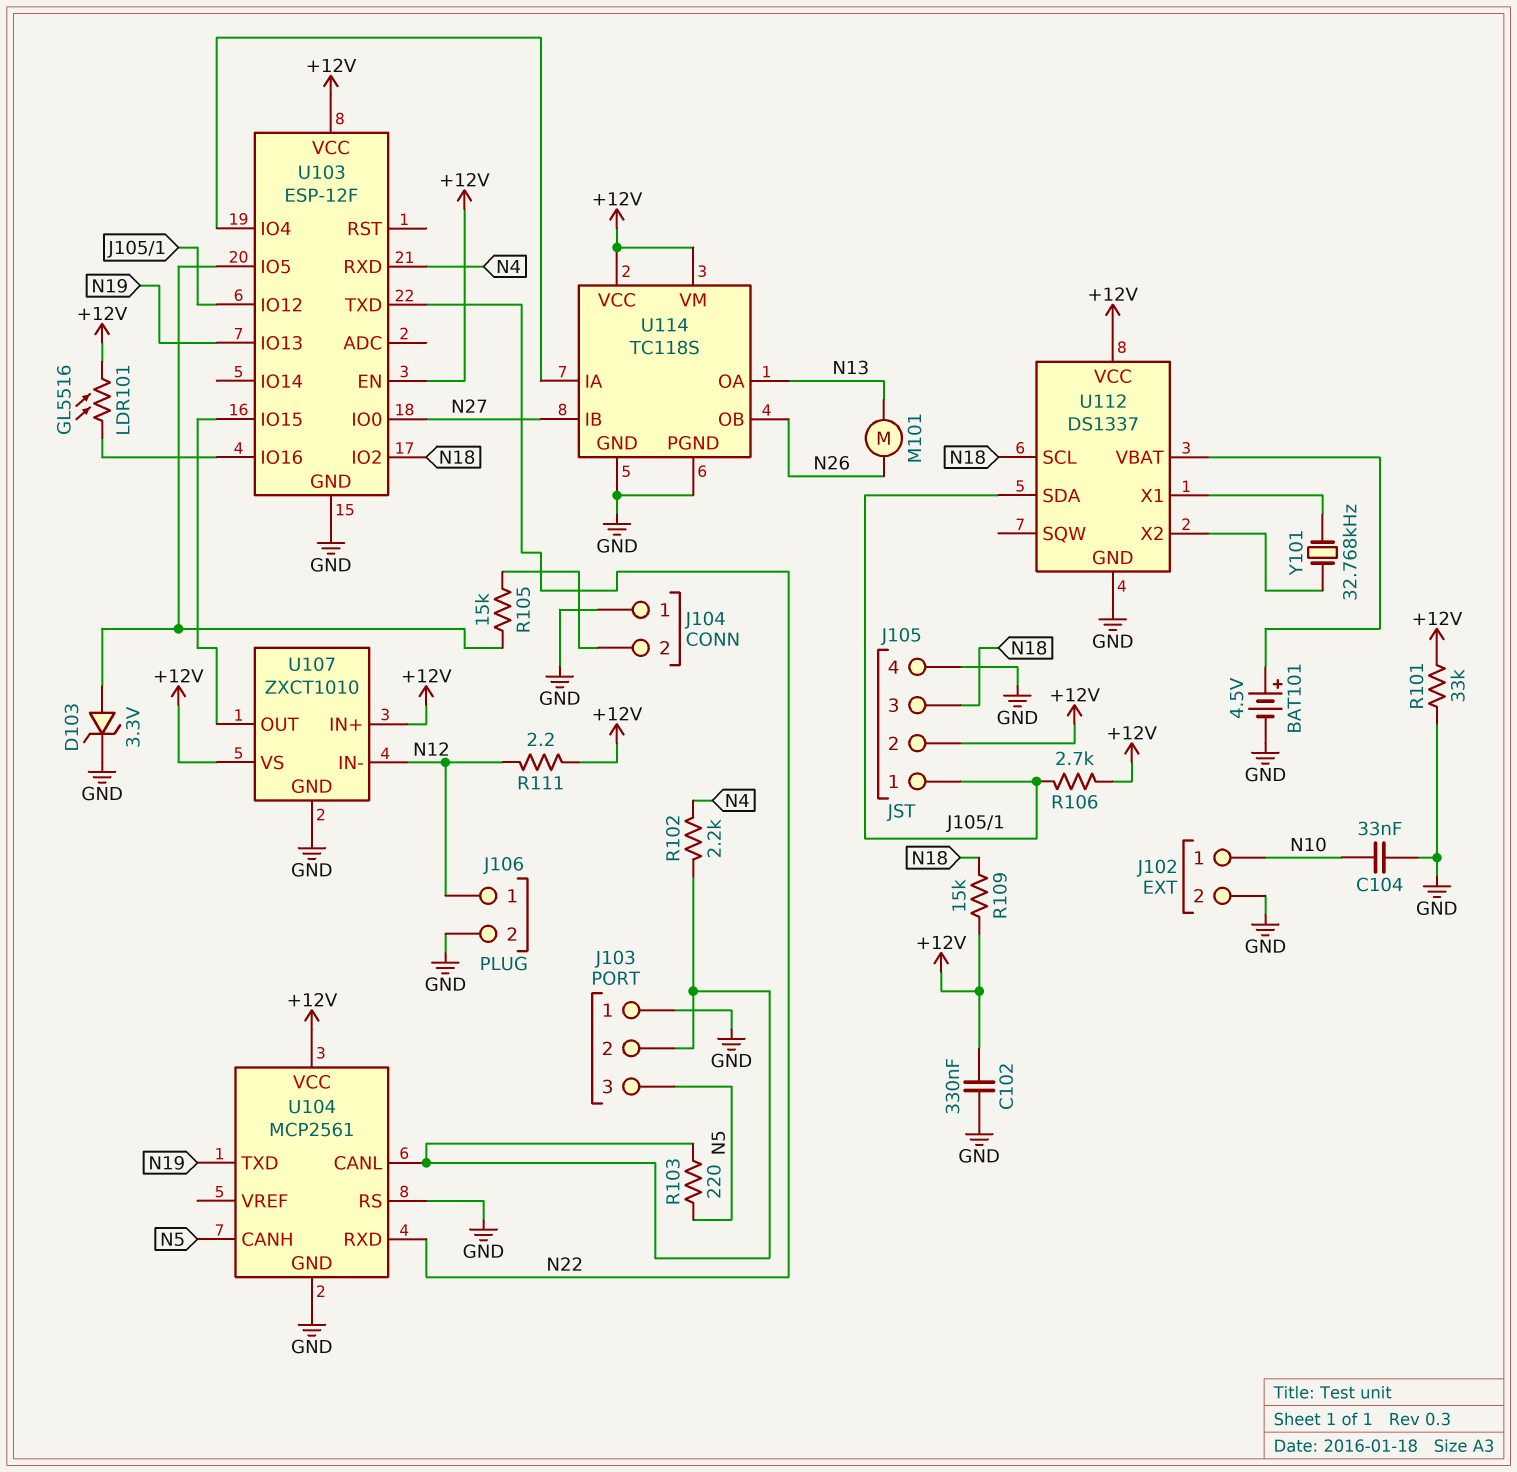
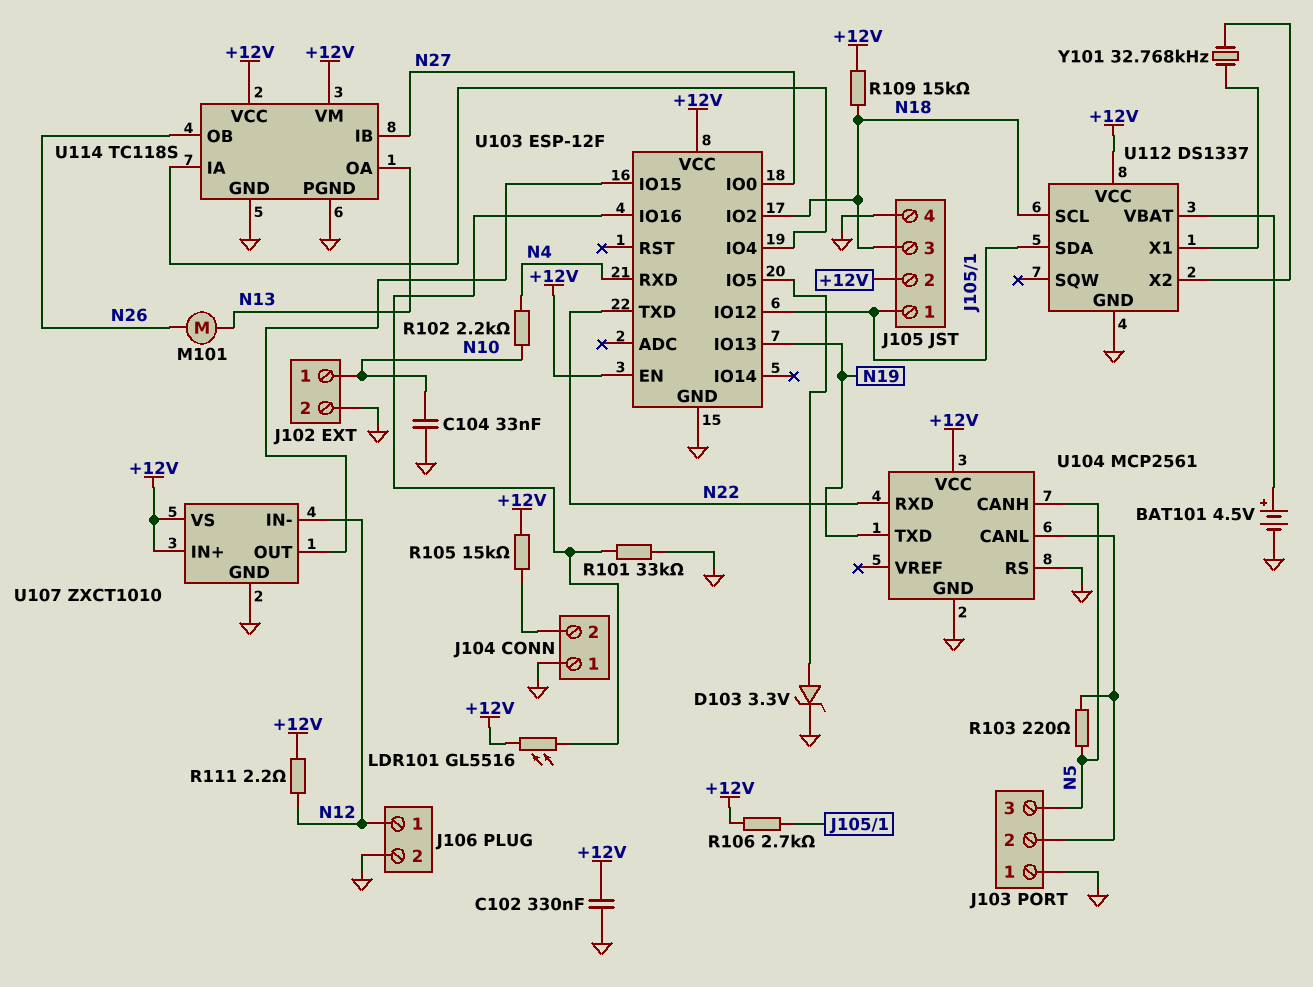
R101: 33k (+12V, GND) -> 33k (GND, U103/IO16)
R102: 2.2k (J103/2, N4) -> 2.2k (N4, N10)
R105: 15k (J104/2, U103/IO5) -> 15k (+12V, J104/2)

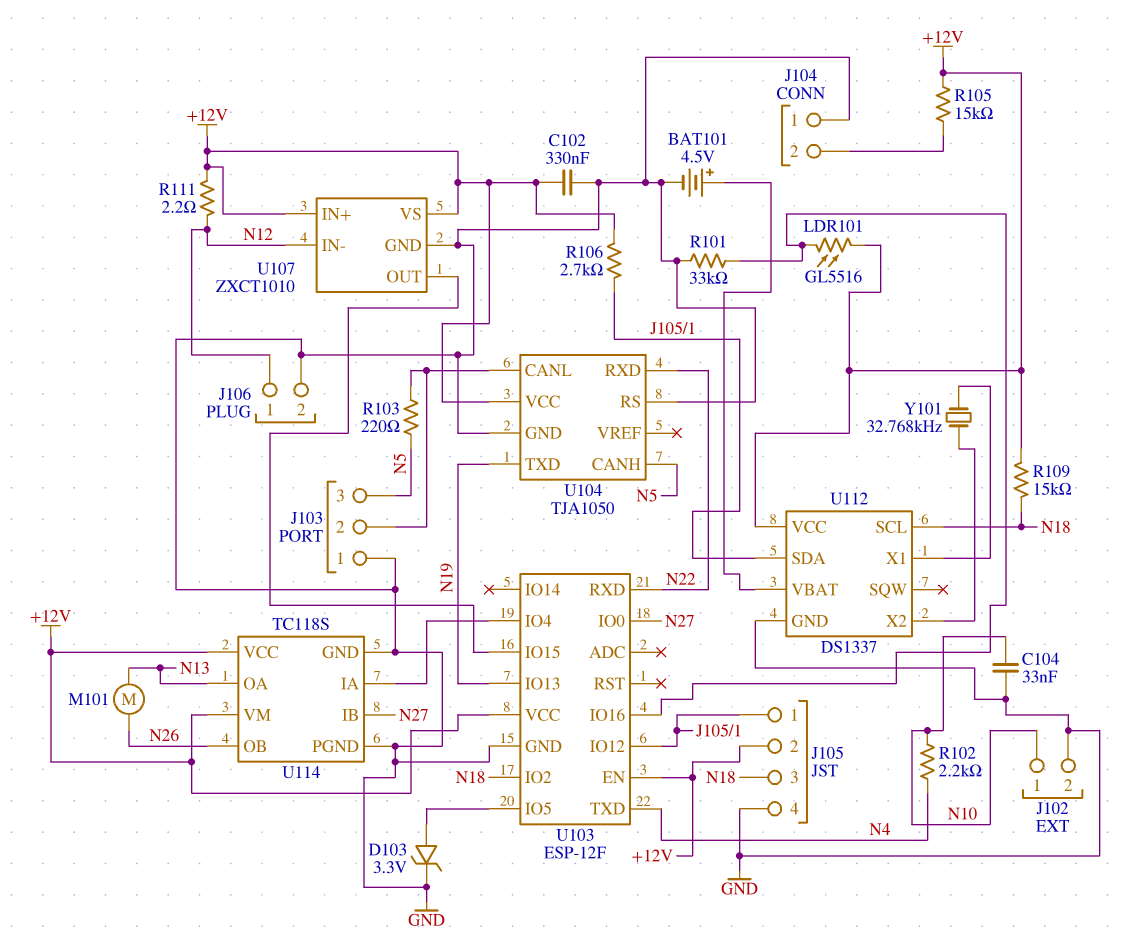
U103 pin RXD: N4 -> N22
U103 pin TXD: N22 -> N4
U104: MCP2561 -> TJA1050

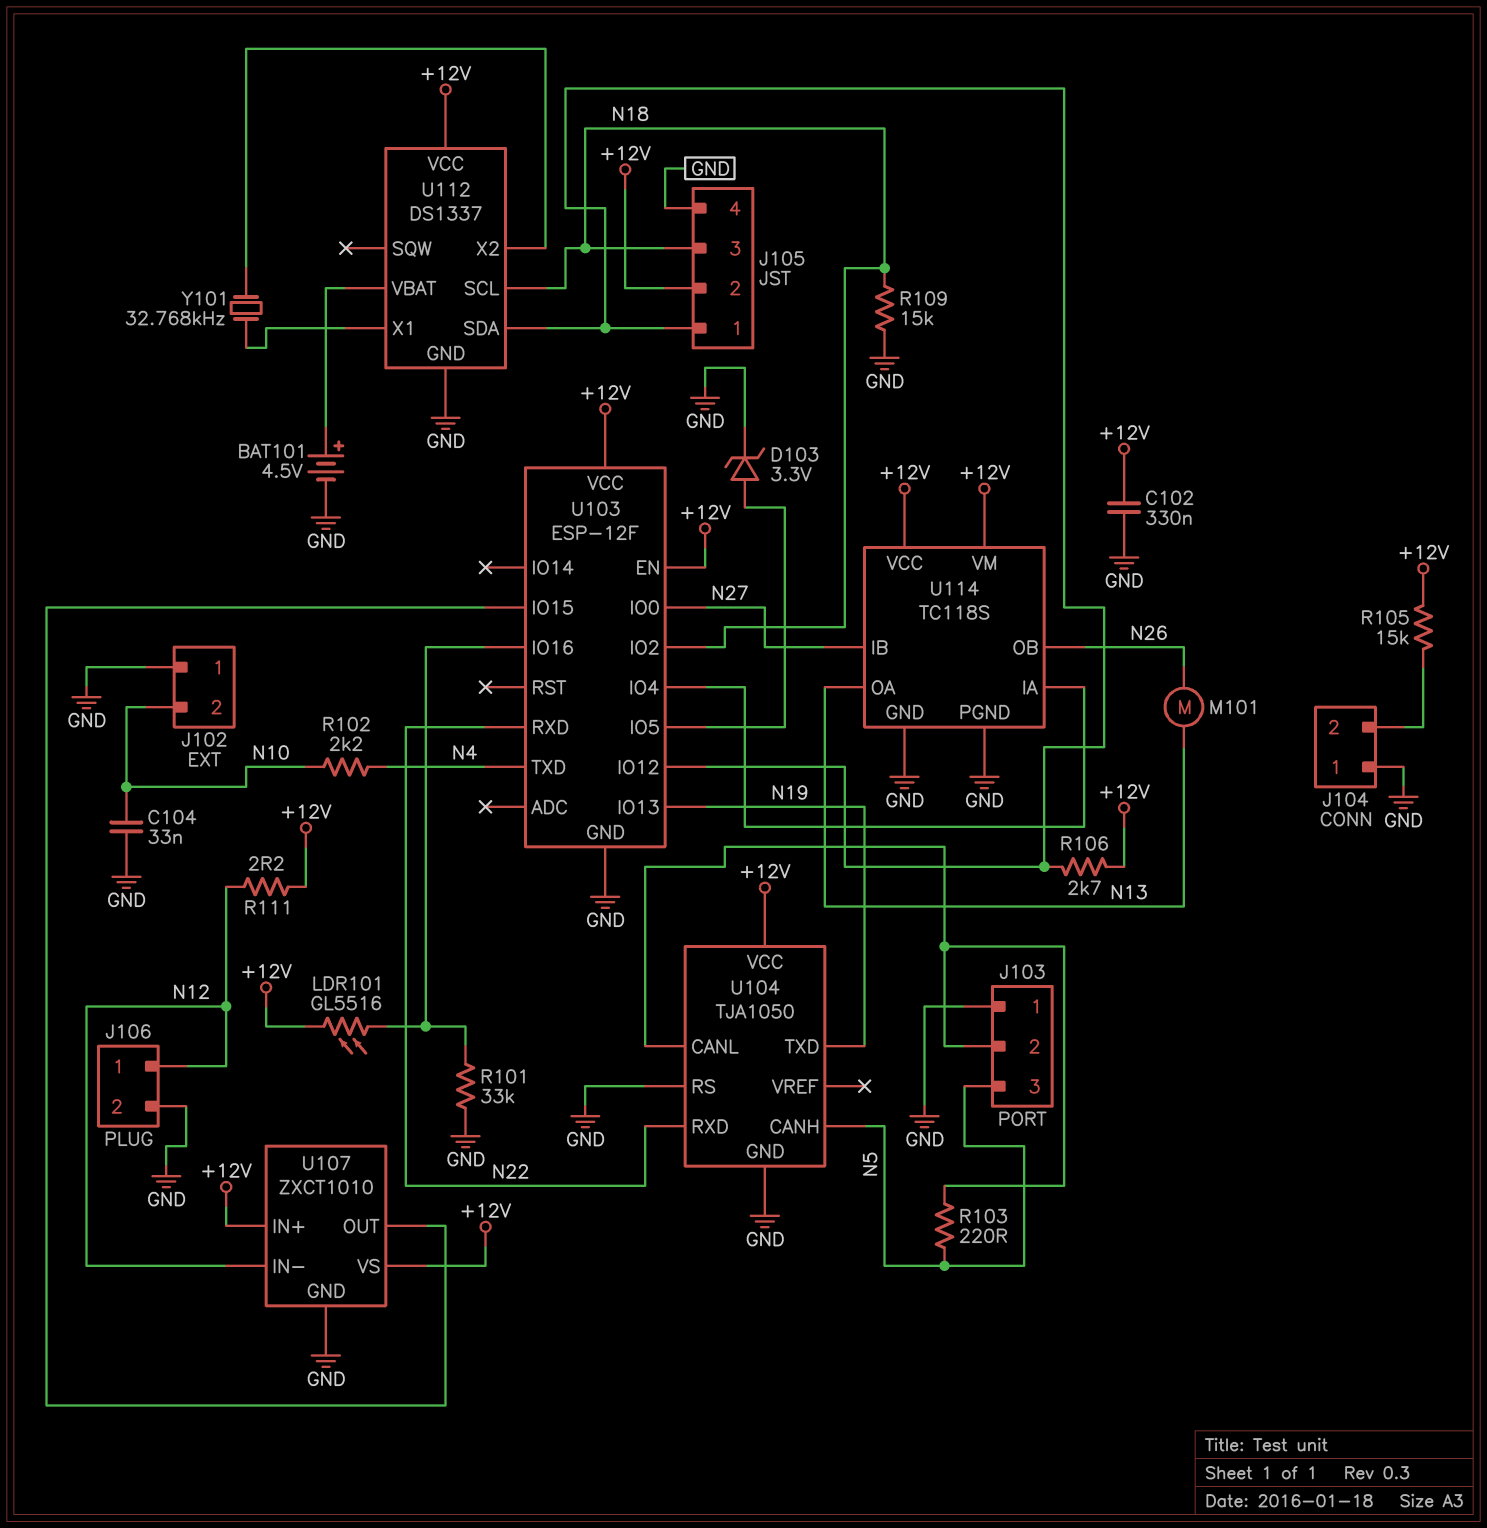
J102 pin 1: N10 -> GND
J102 pin 2: GND -> N10
R109: 15k (+12V, N18) -> 15k (GND, N18)

